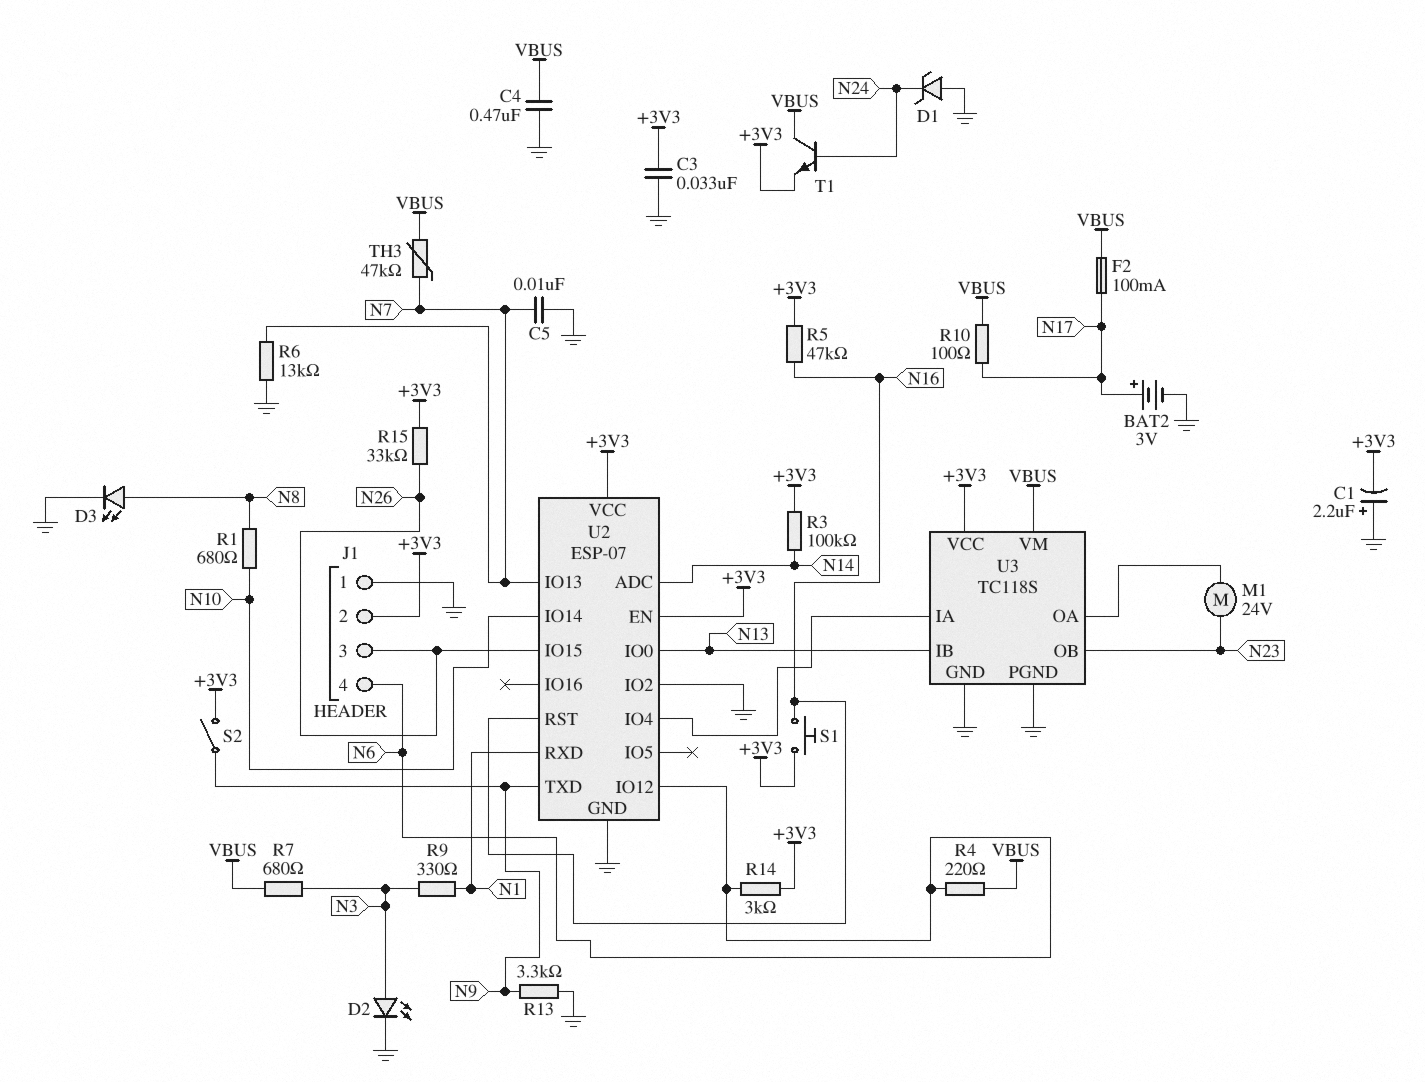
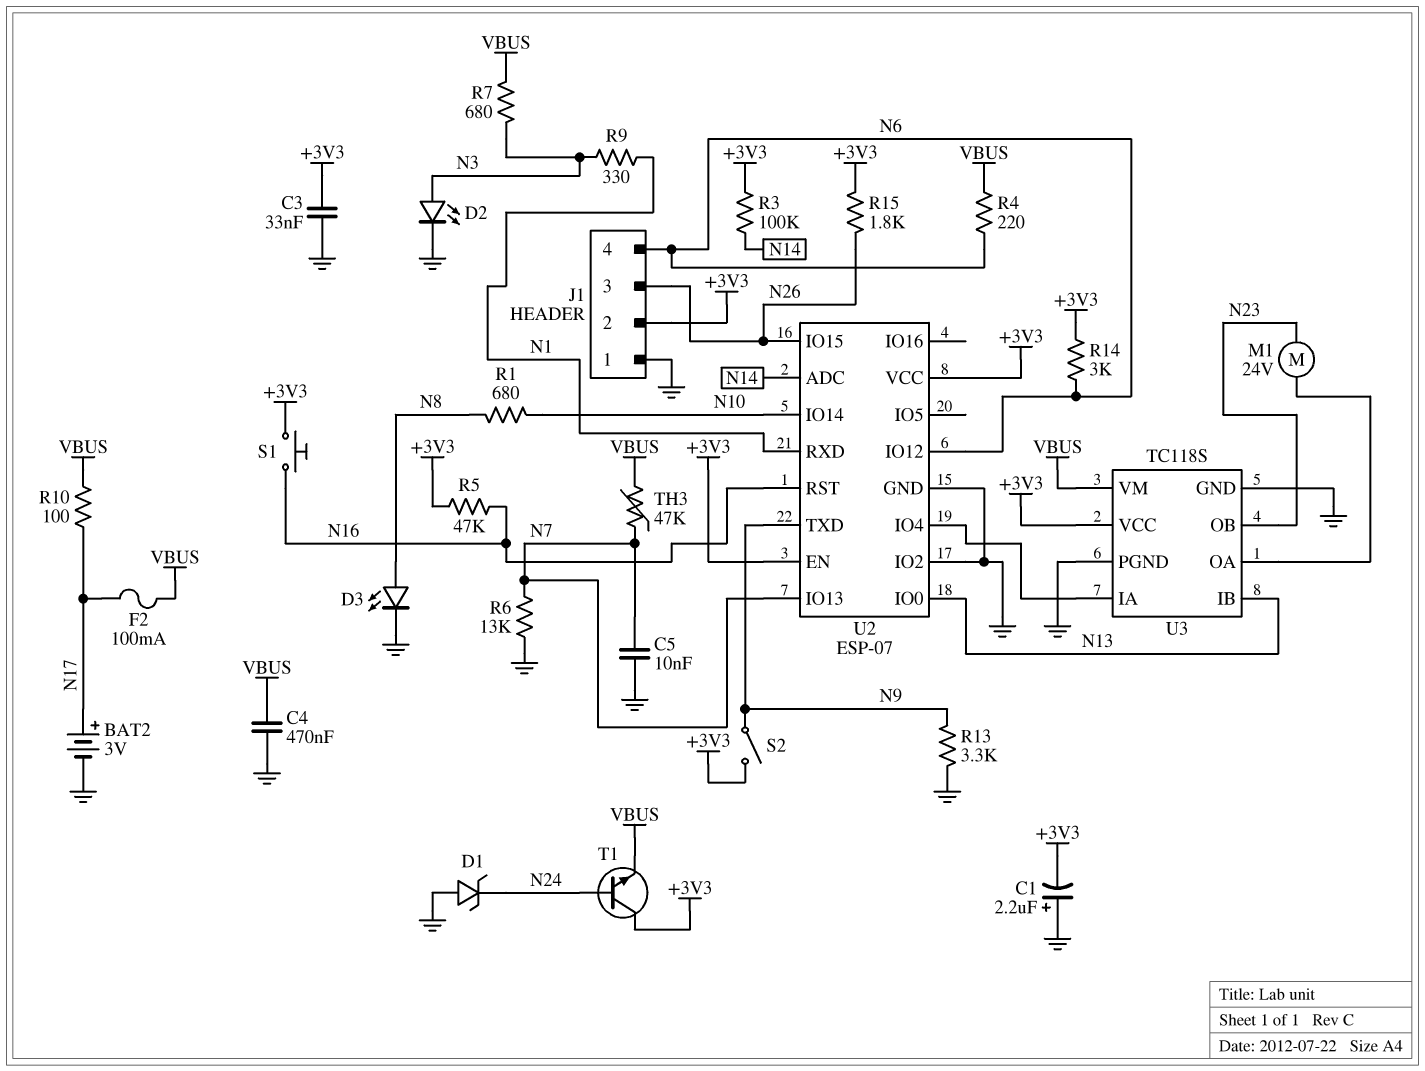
R15: 33k (+3V3, N26) -> 1.8k (+3V3, N26)
T1: NPN (B N24, C VBUS, E +3V3) -> NPN (B N24, C +3V3, E VBUS)

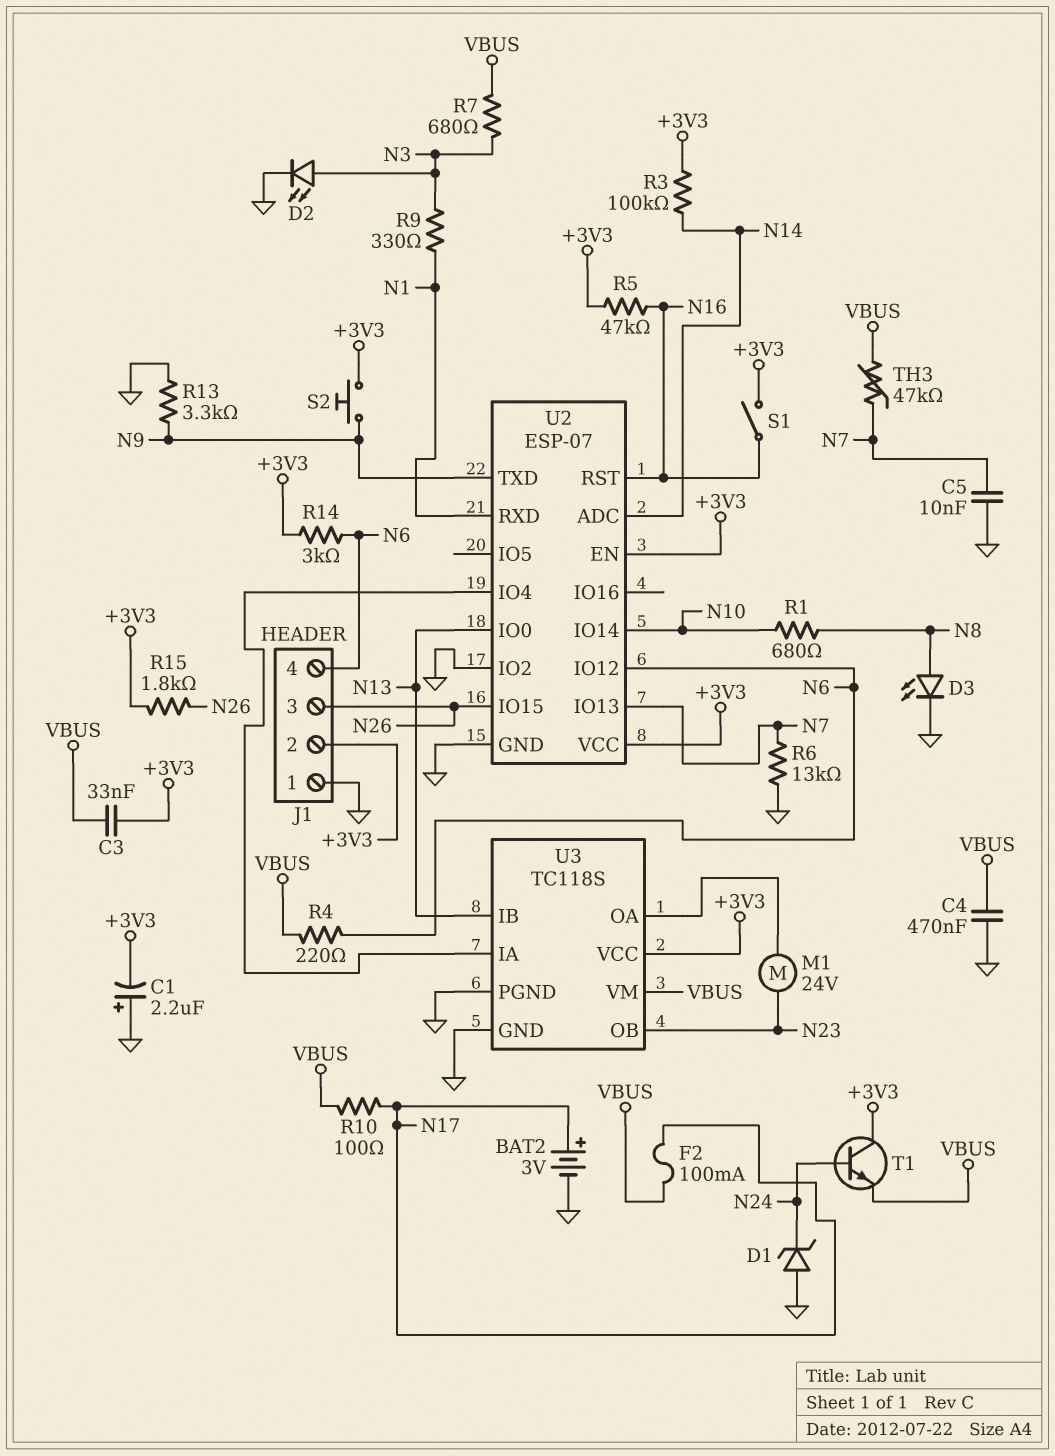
C3: 33nF (+3V3, GND) -> 33nF (+3V3, VBUS)
S1: button (+3V3, N16) -> switch (+3V3, N16)
S2: switch (+3V3, N9) -> button (+3V3, N9)

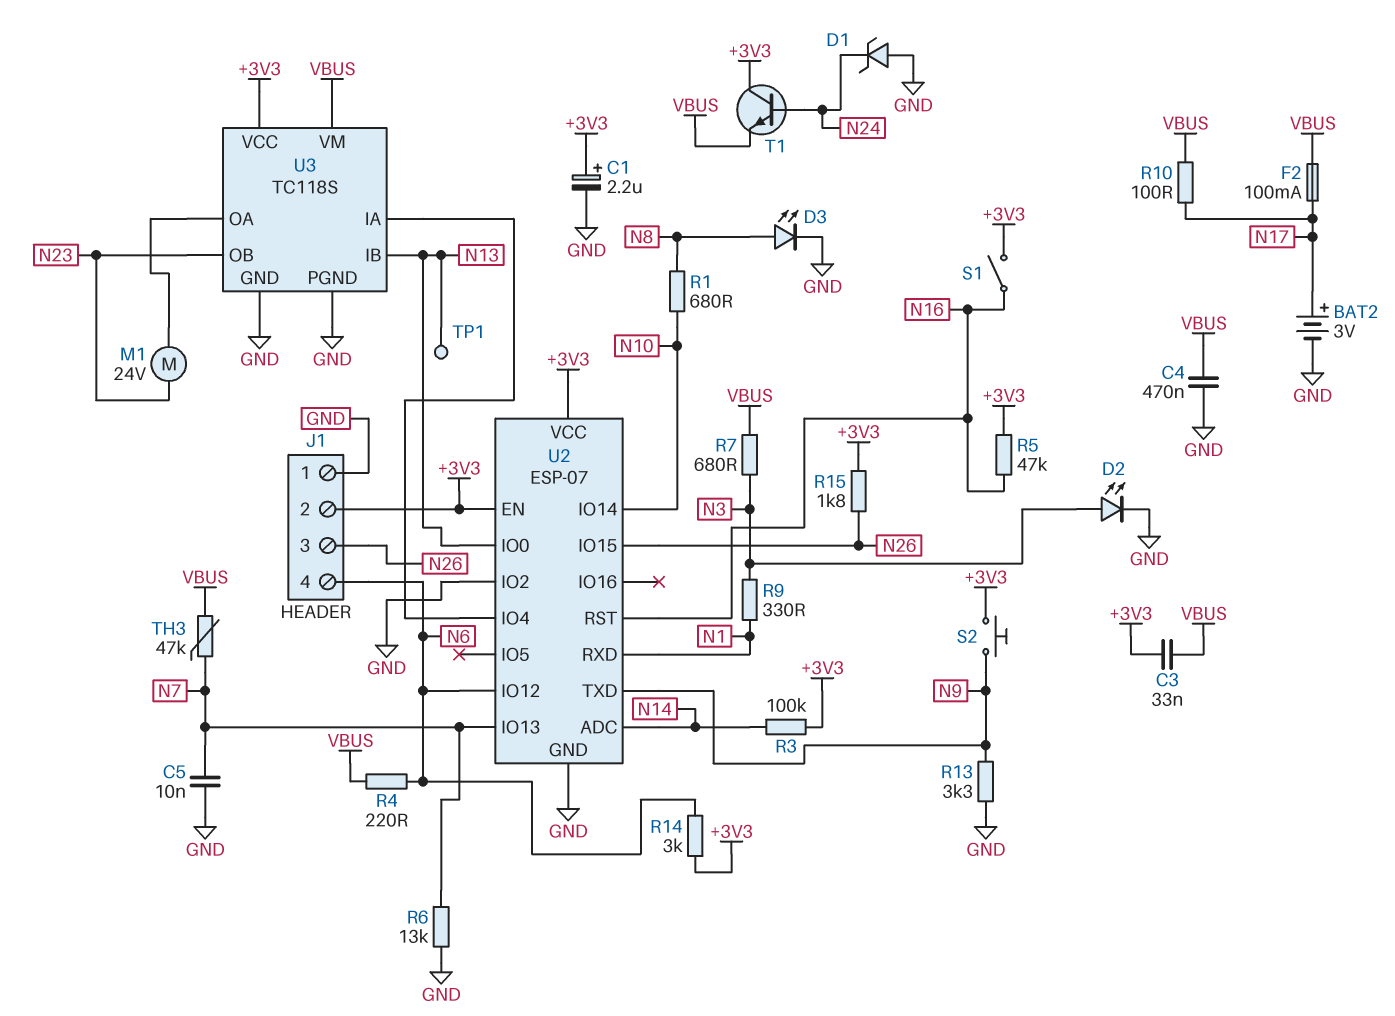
C1: 2.2uF (plus GND, minus +3V3) -> 2.2uF (plus +3V3, minus GND)
TP1: none -> test point (N13)

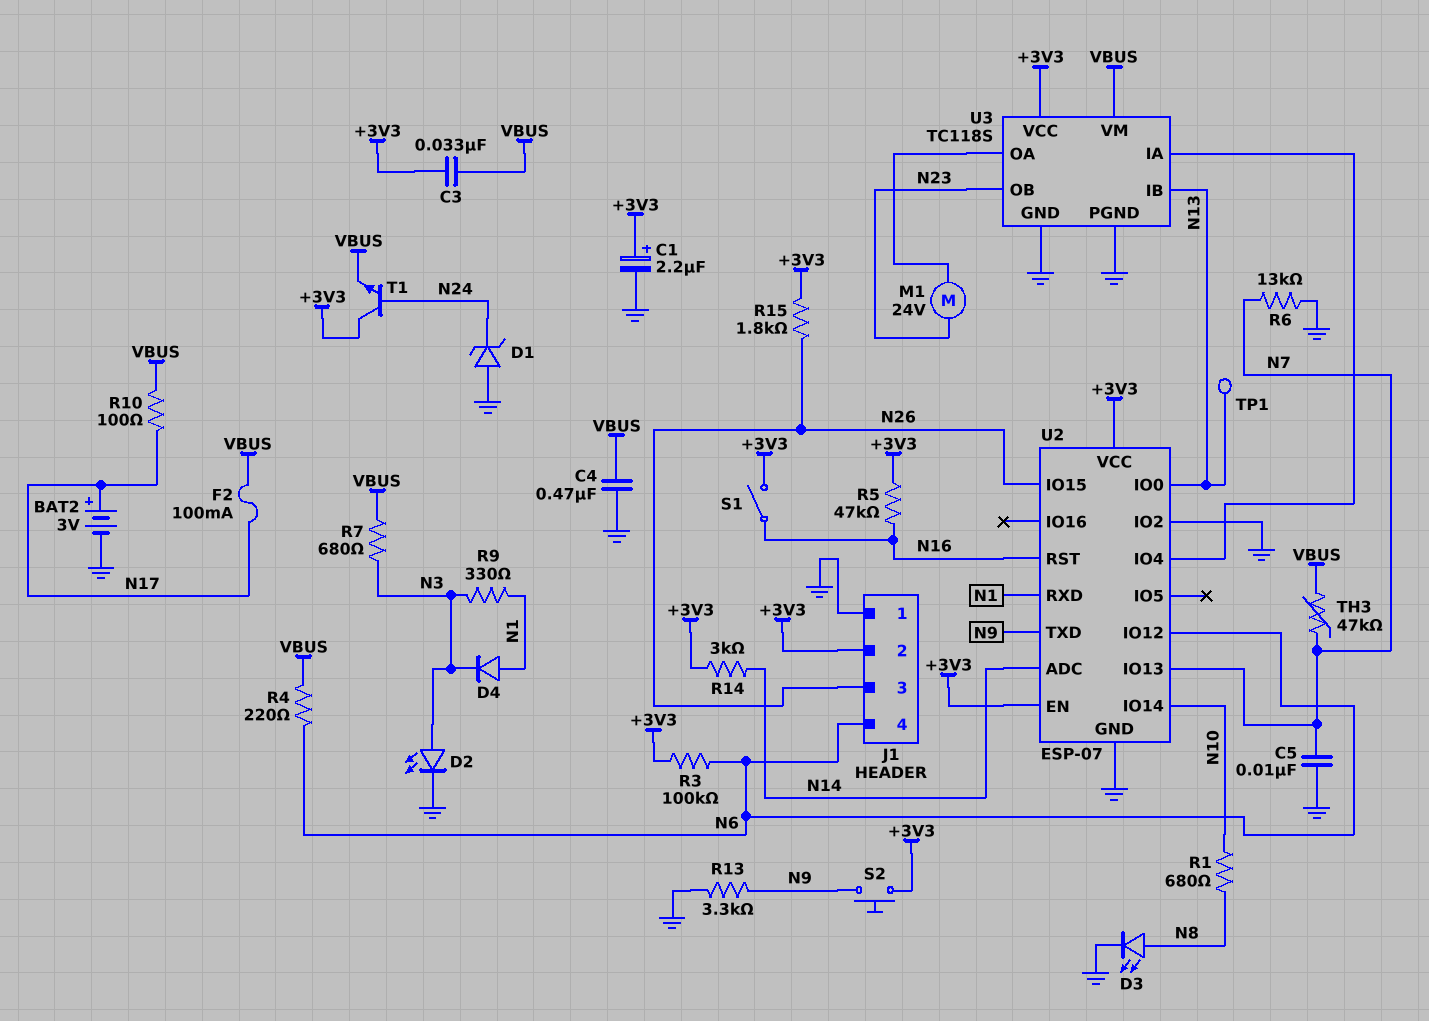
D4: none -> diode (A N1, K N3)
R3: 100k (+3V3, N14) -> 100k (+3V3, N6)
R14: 3k (+3V3, N6) -> 3k (+3V3, N14)

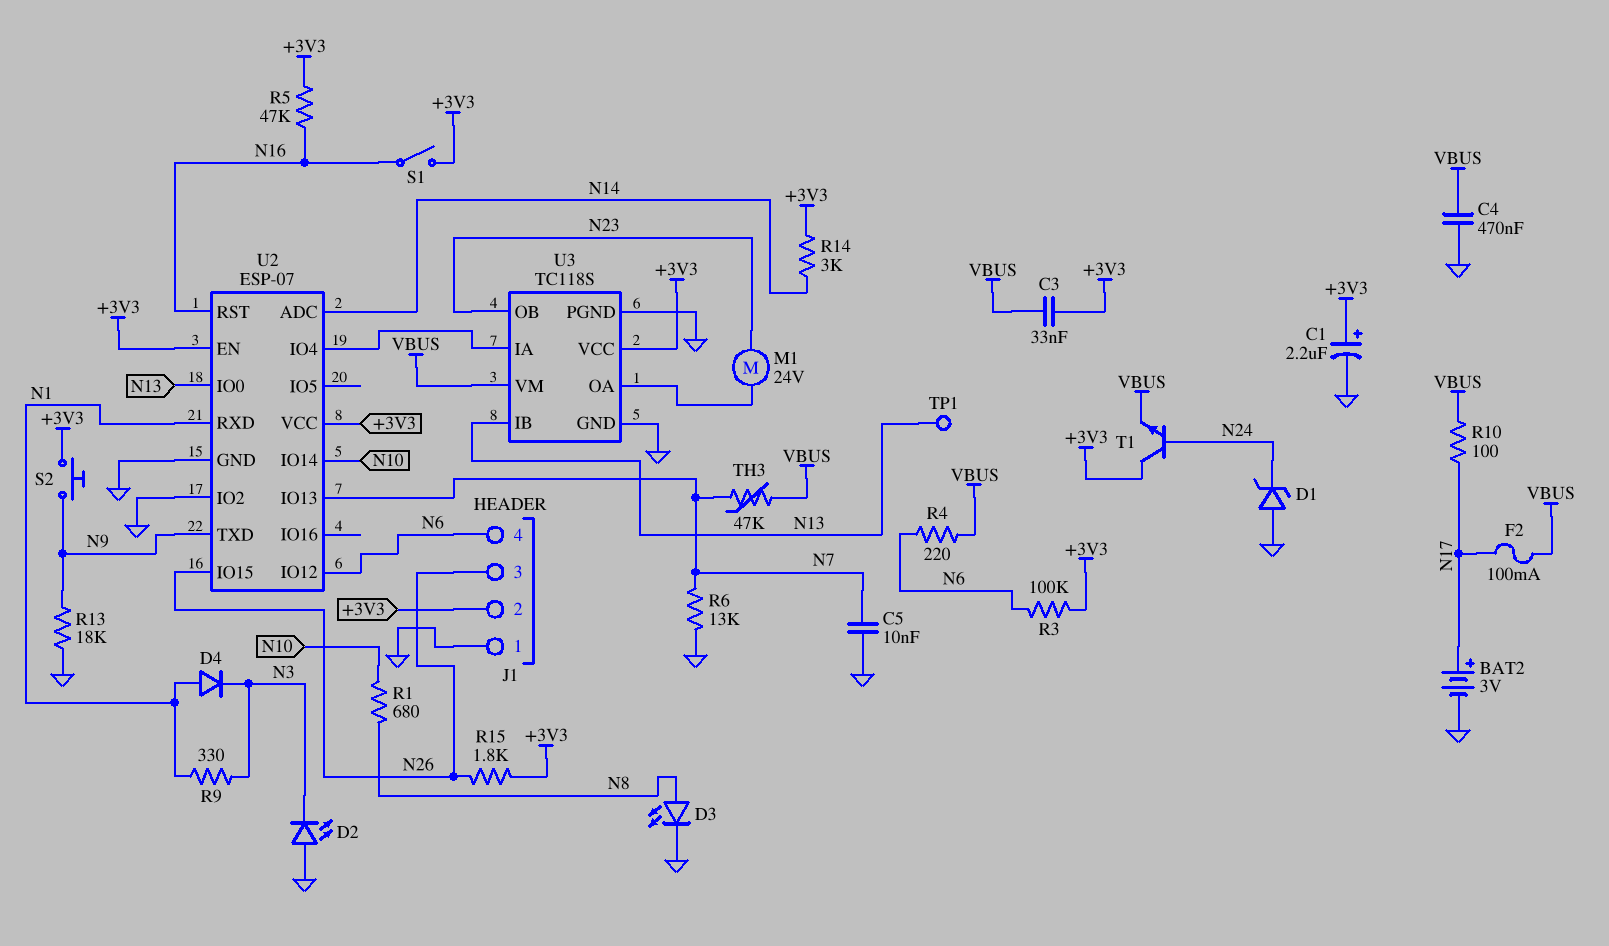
D2: LED (A N3, K GND) -> LED (A GND, K N3)
R7: 680 (N3, VBUS) -> none
R13: 3.3k (GND, N9) -> 18k (GND, N9)

